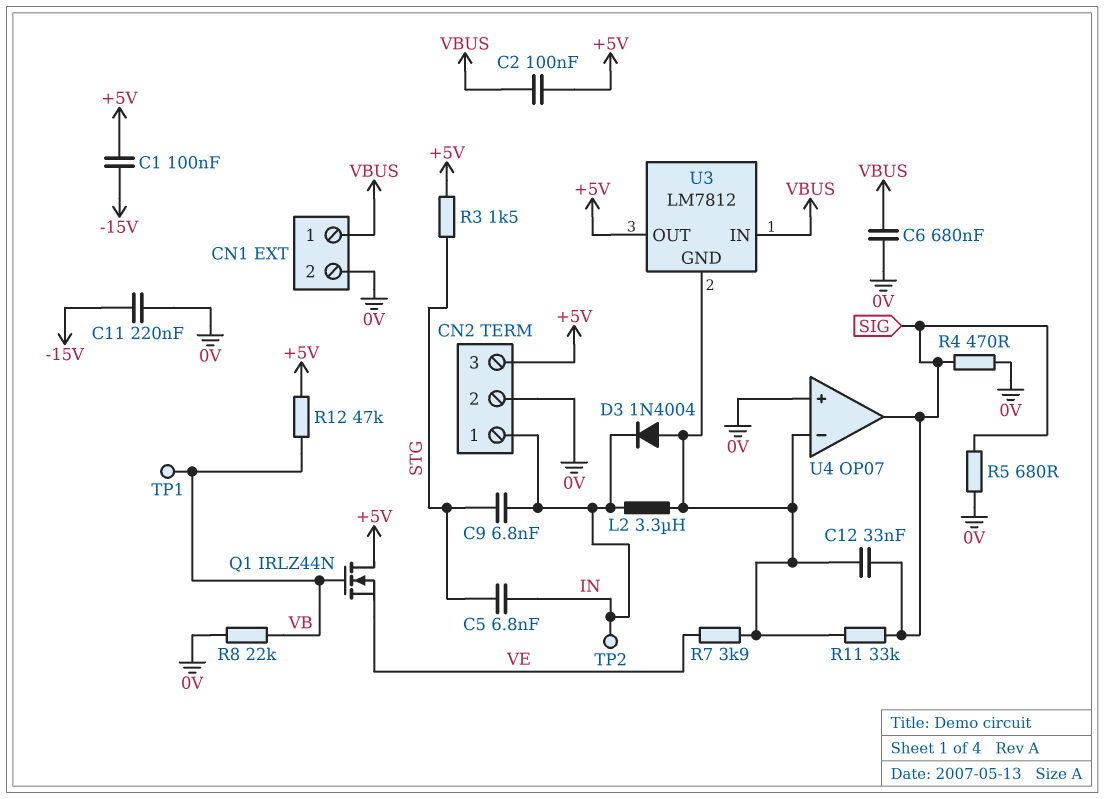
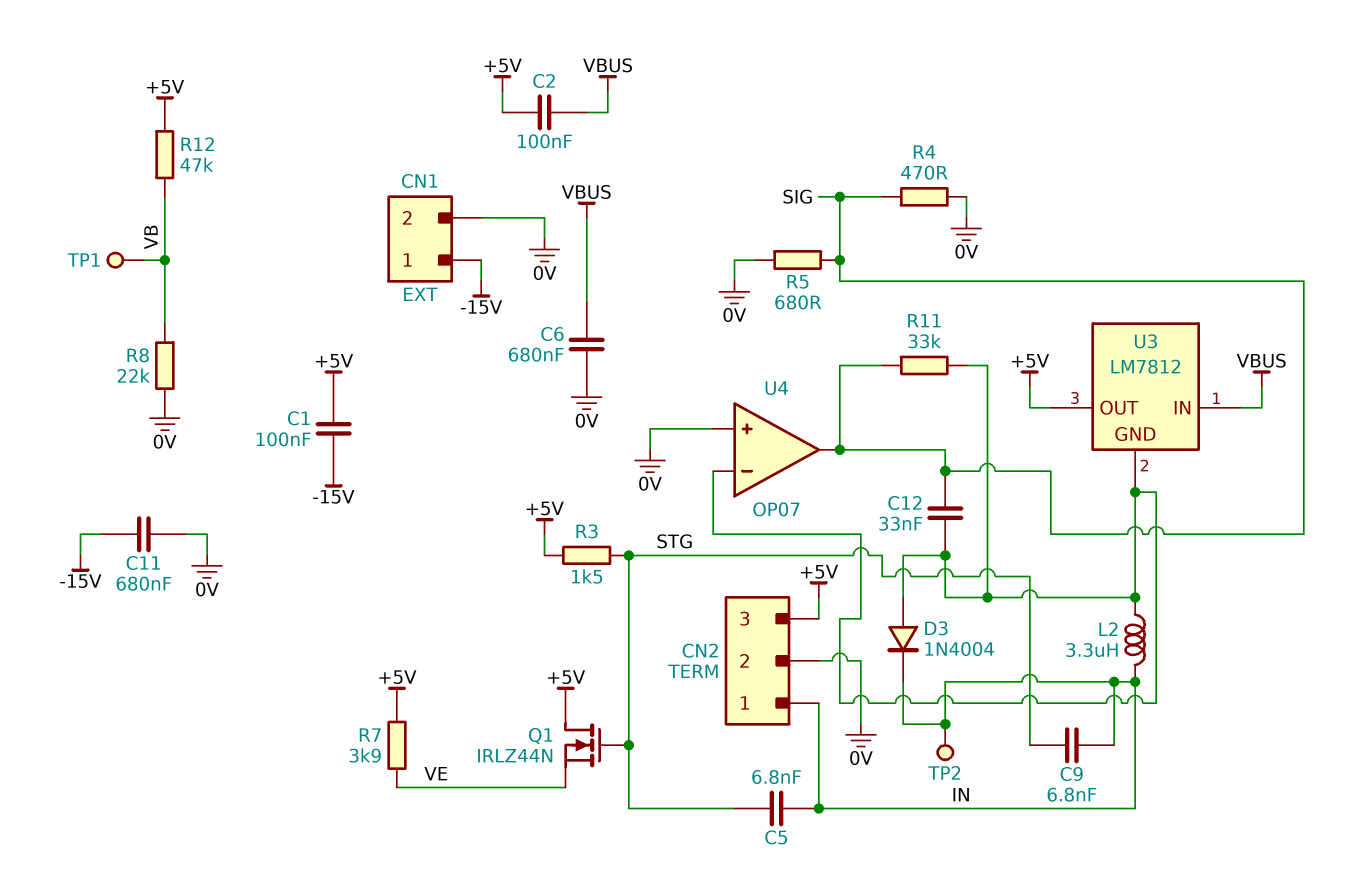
C11: 220nF (-15V, 0V) -> 680nF (-15V, 0V)
CN1 pin 1: VBUS -> -15V
Q1: NMOS IRLZ44N (G VB, D +5V, S VE) -> NMOS IRLZ44N (G STG, D +5V, S VE)
R7: 3.9k (U3/GND, VE) -> 3.9k (+5V, VE)

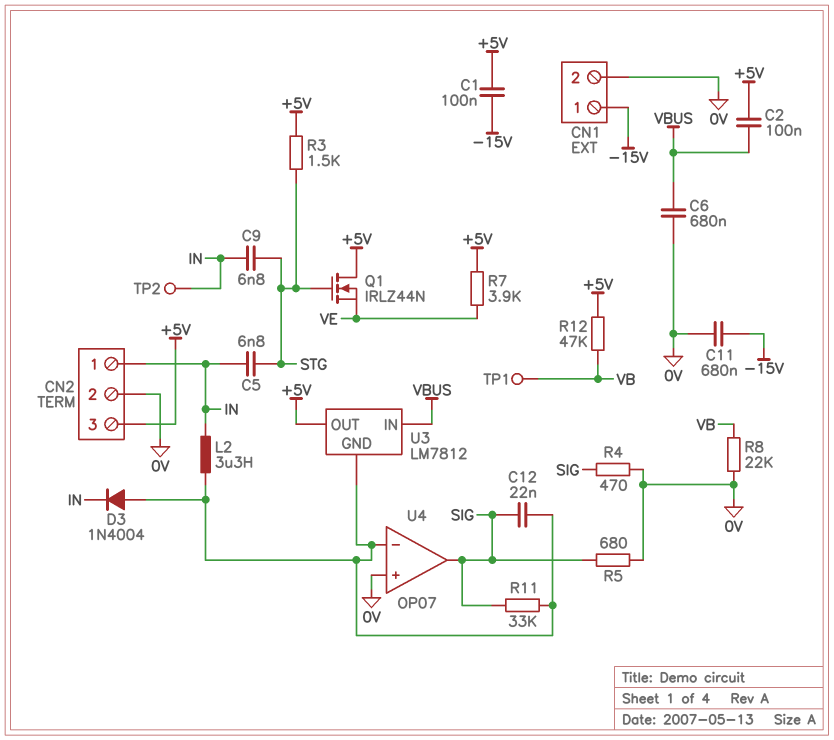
C12: 33nF (SIG, U3/GND) -> 22nF (SIG, U3/GND)

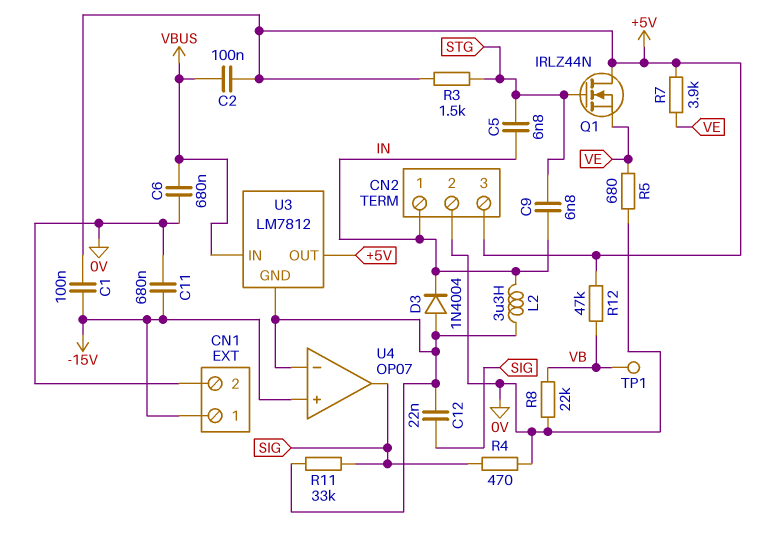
R5: 680 (0V, SIG) -> 680 (0V, VE)
TP2: test point (IN) -> none
U4 pin in+: 0V -> -15V

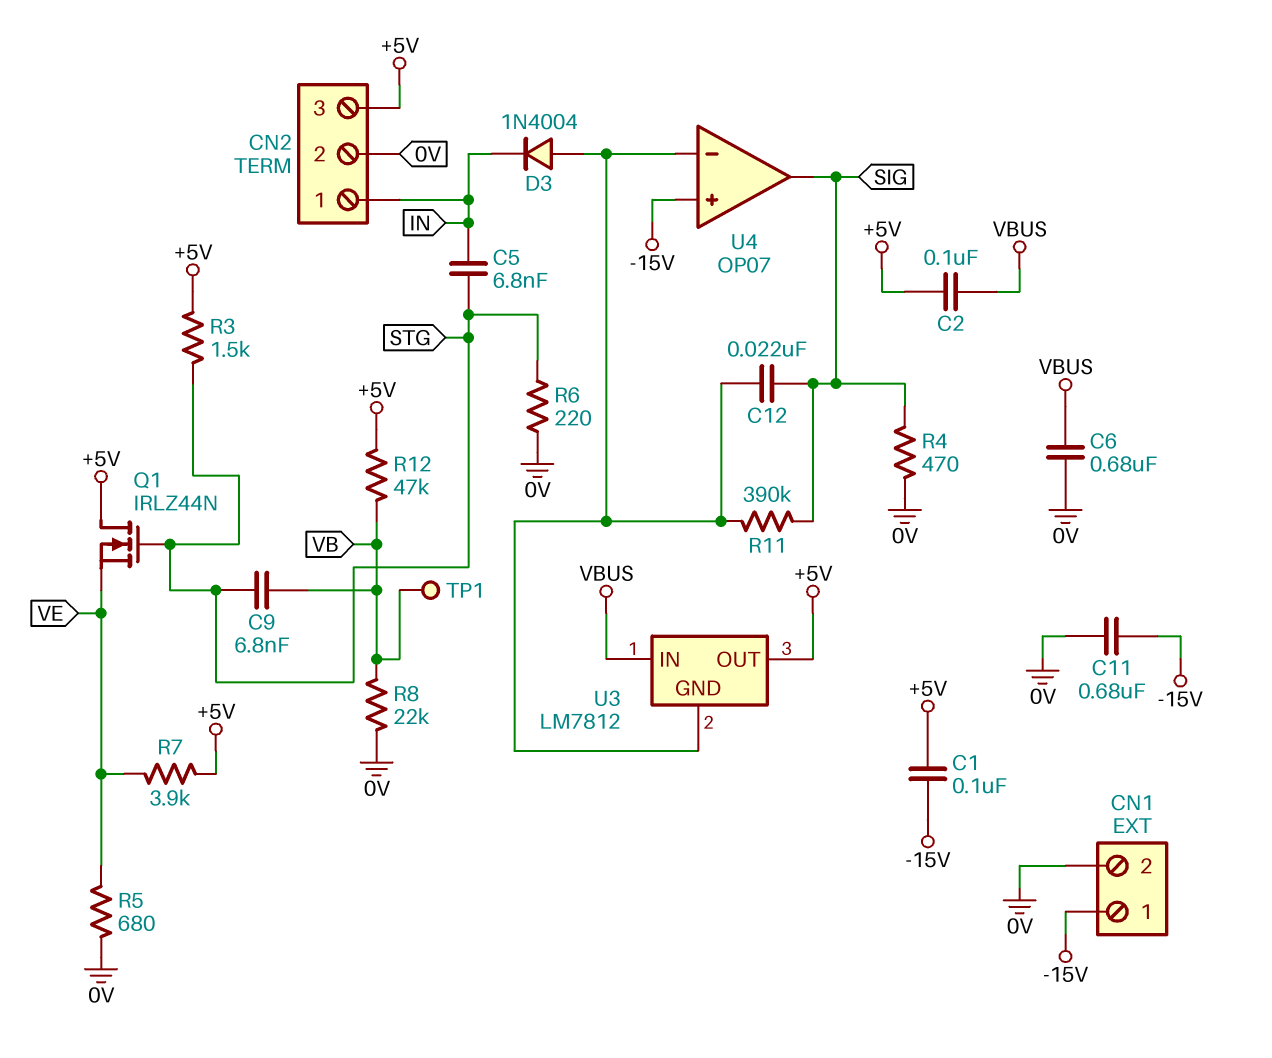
C9: 6.8nF (IN, STG) -> 6.8nF (STG, VB)
L2: 3.3uH (IN, U3/GND) -> none
R6: none -> 220 (0V, STG)
R11: 33k (SIG, U3/GND) -> 390k (SIG, U3/GND)

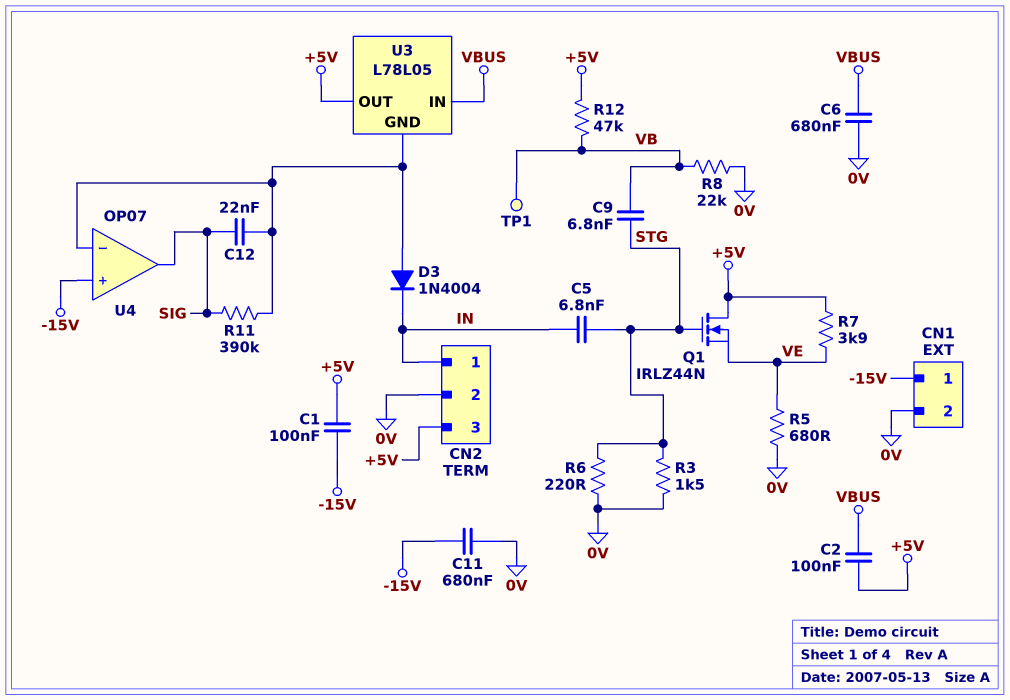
R3: 1.5k (+5V, STG) -> 1.5k (0V, STG)
R4: 470 (0V, SIG) -> none
U3: LM7812 -> L78L05

